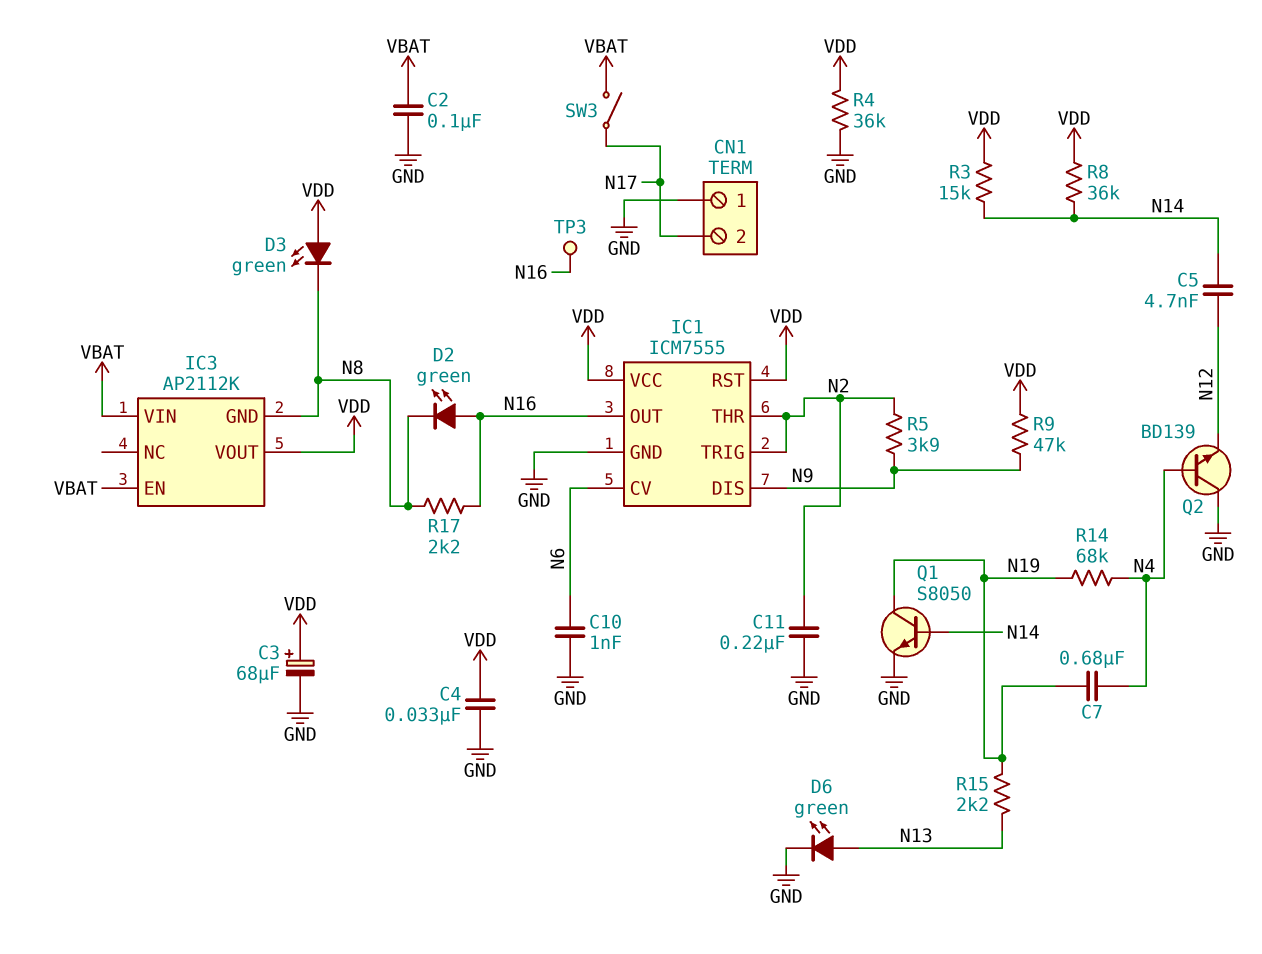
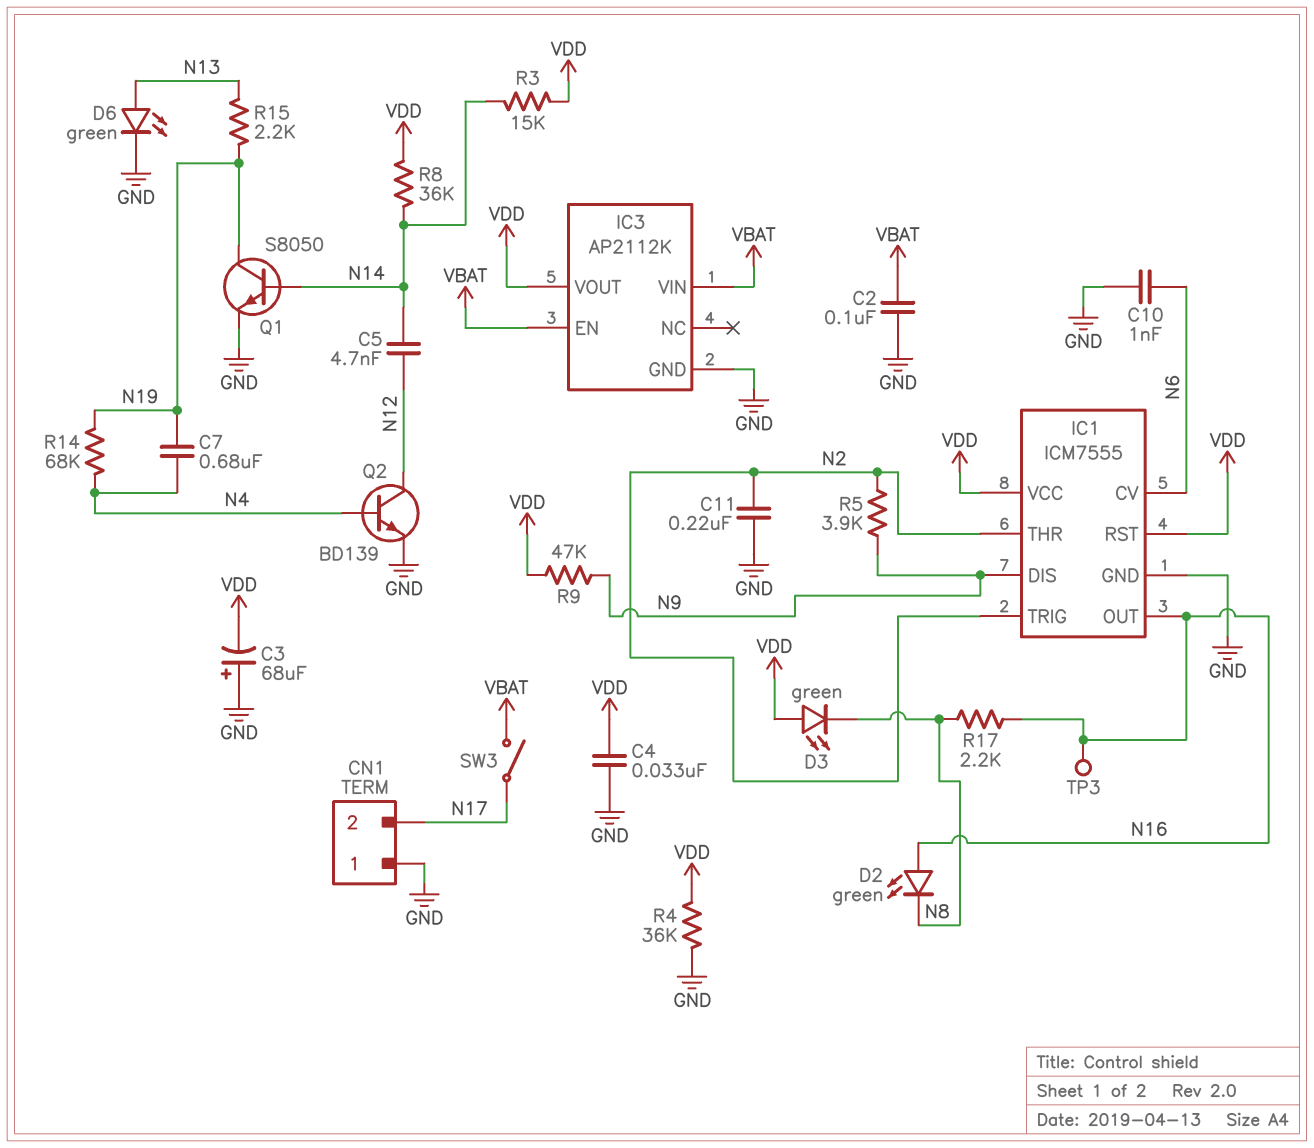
C3: 68uF (plus VDD, minus GND) -> 68uF (plus GND, minus VDD)
IC3 pin GND: N8 -> GND
Q2: NPN BD139 (B N4, C GND, E N12) -> NPN BD139 (B N4, C N12, E GND)

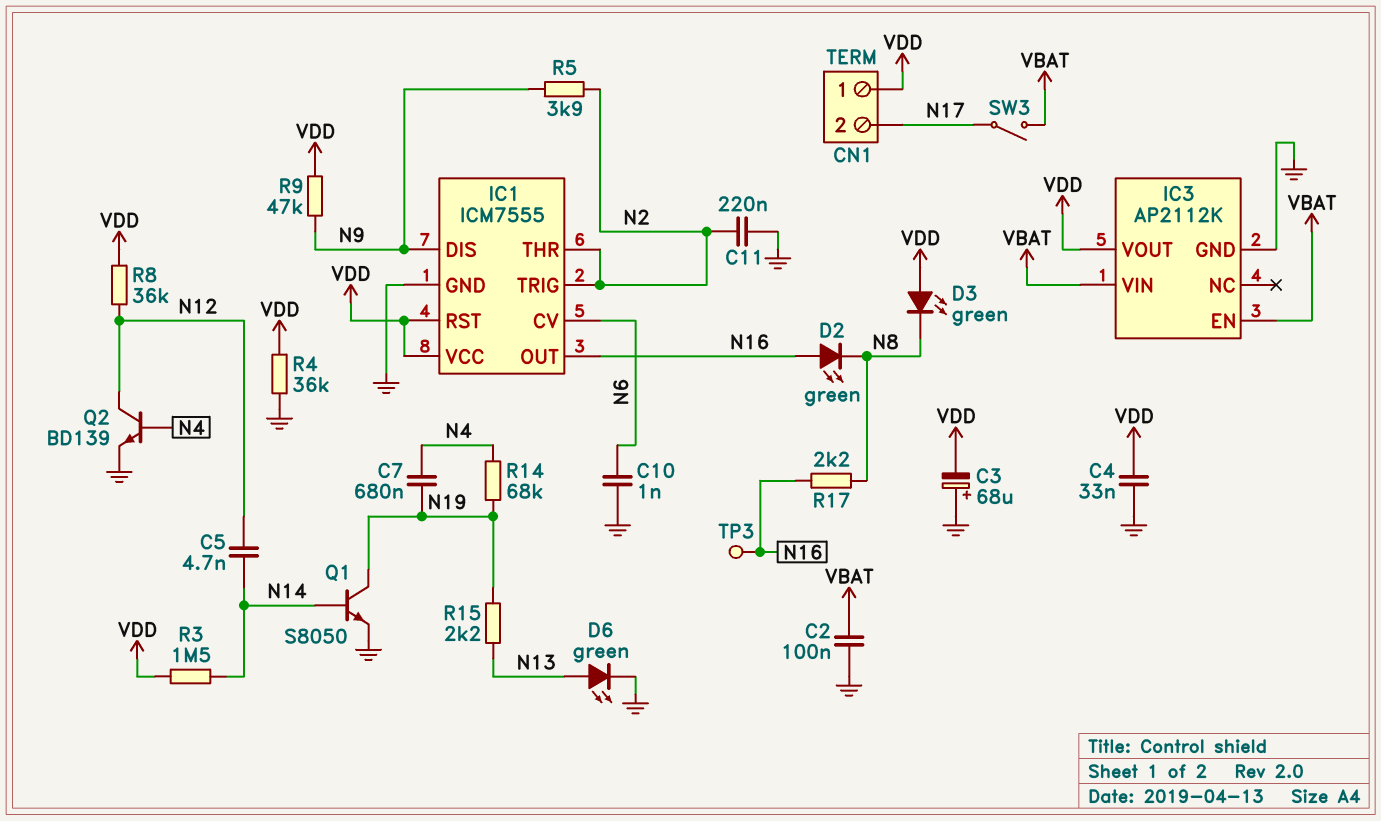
CN1 pin 1: GND -> VDD
R3: 15k (N14, VDD) -> 1.5M (N14, VDD)
R8: 36k (N14, VDD) -> 36k (N12, VDD)

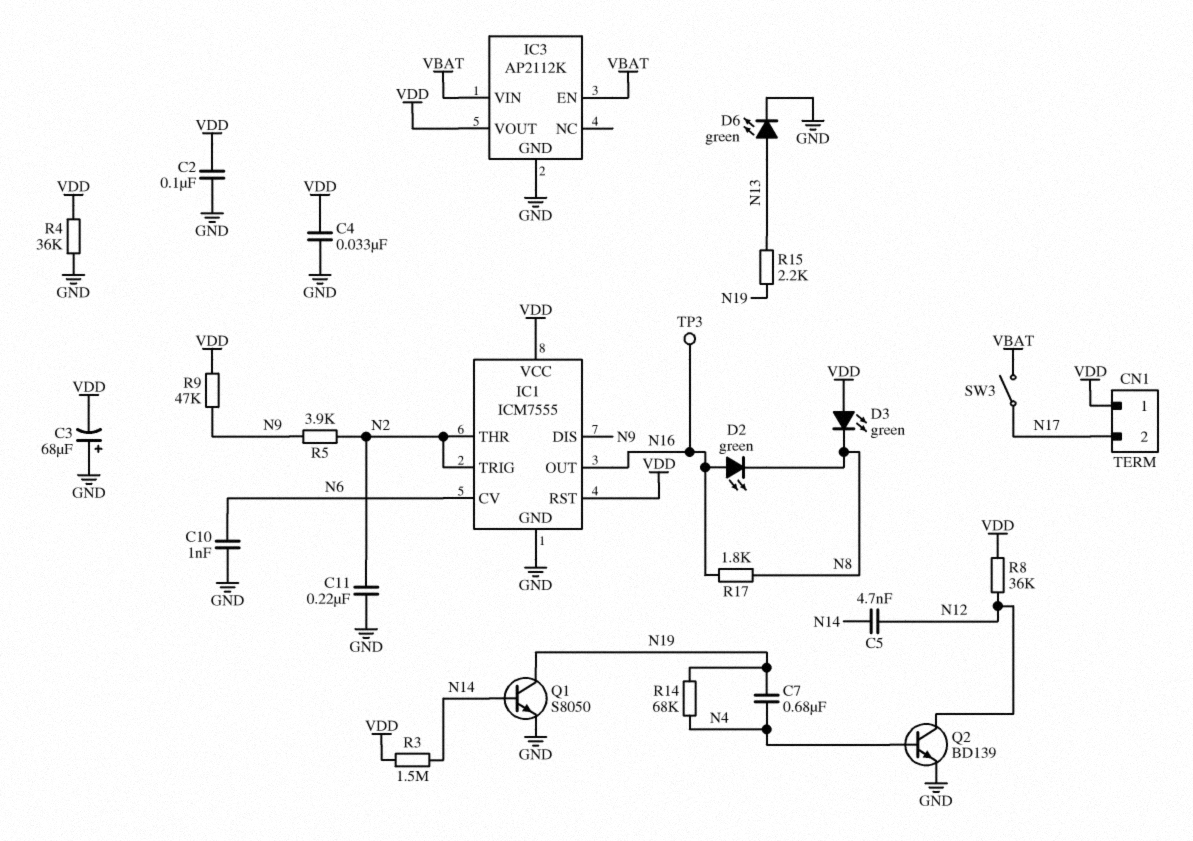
C2: 100nF (GND, VBAT) -> 100nF (GND, VDD)
R17: 2.2k (N8, N16) -> 1.8k (N8, N16)

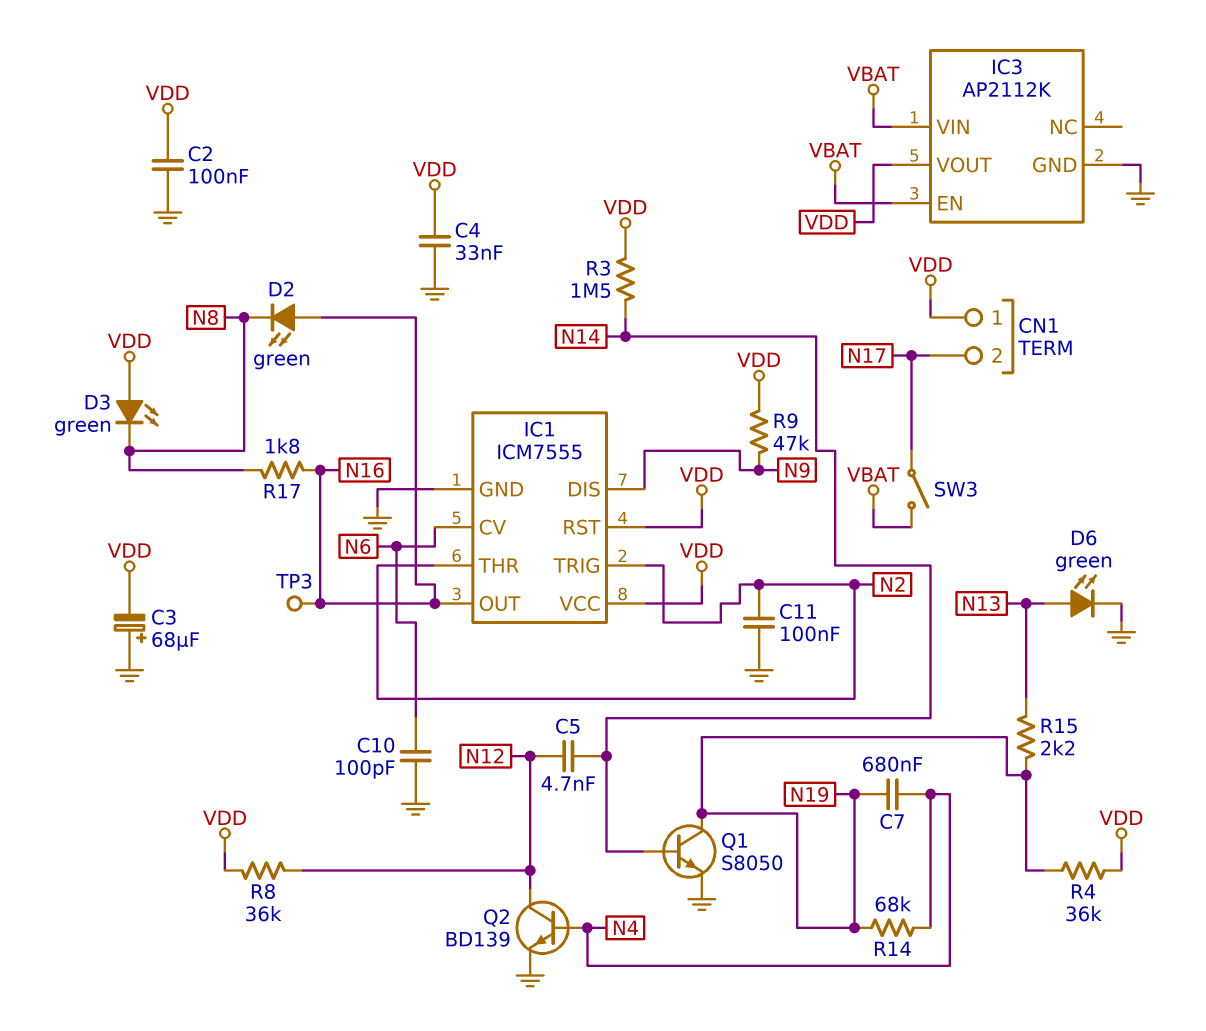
C10: 1nF (GND, N6) -> 100pF (GND, N6)
C11: 220nF (GND, N2) -> 100nF (GND, N2)
R4: 36k (GND, VDD) -> 36k (N19, VDD)
R5: 3.9k (N2, N9) -> none

